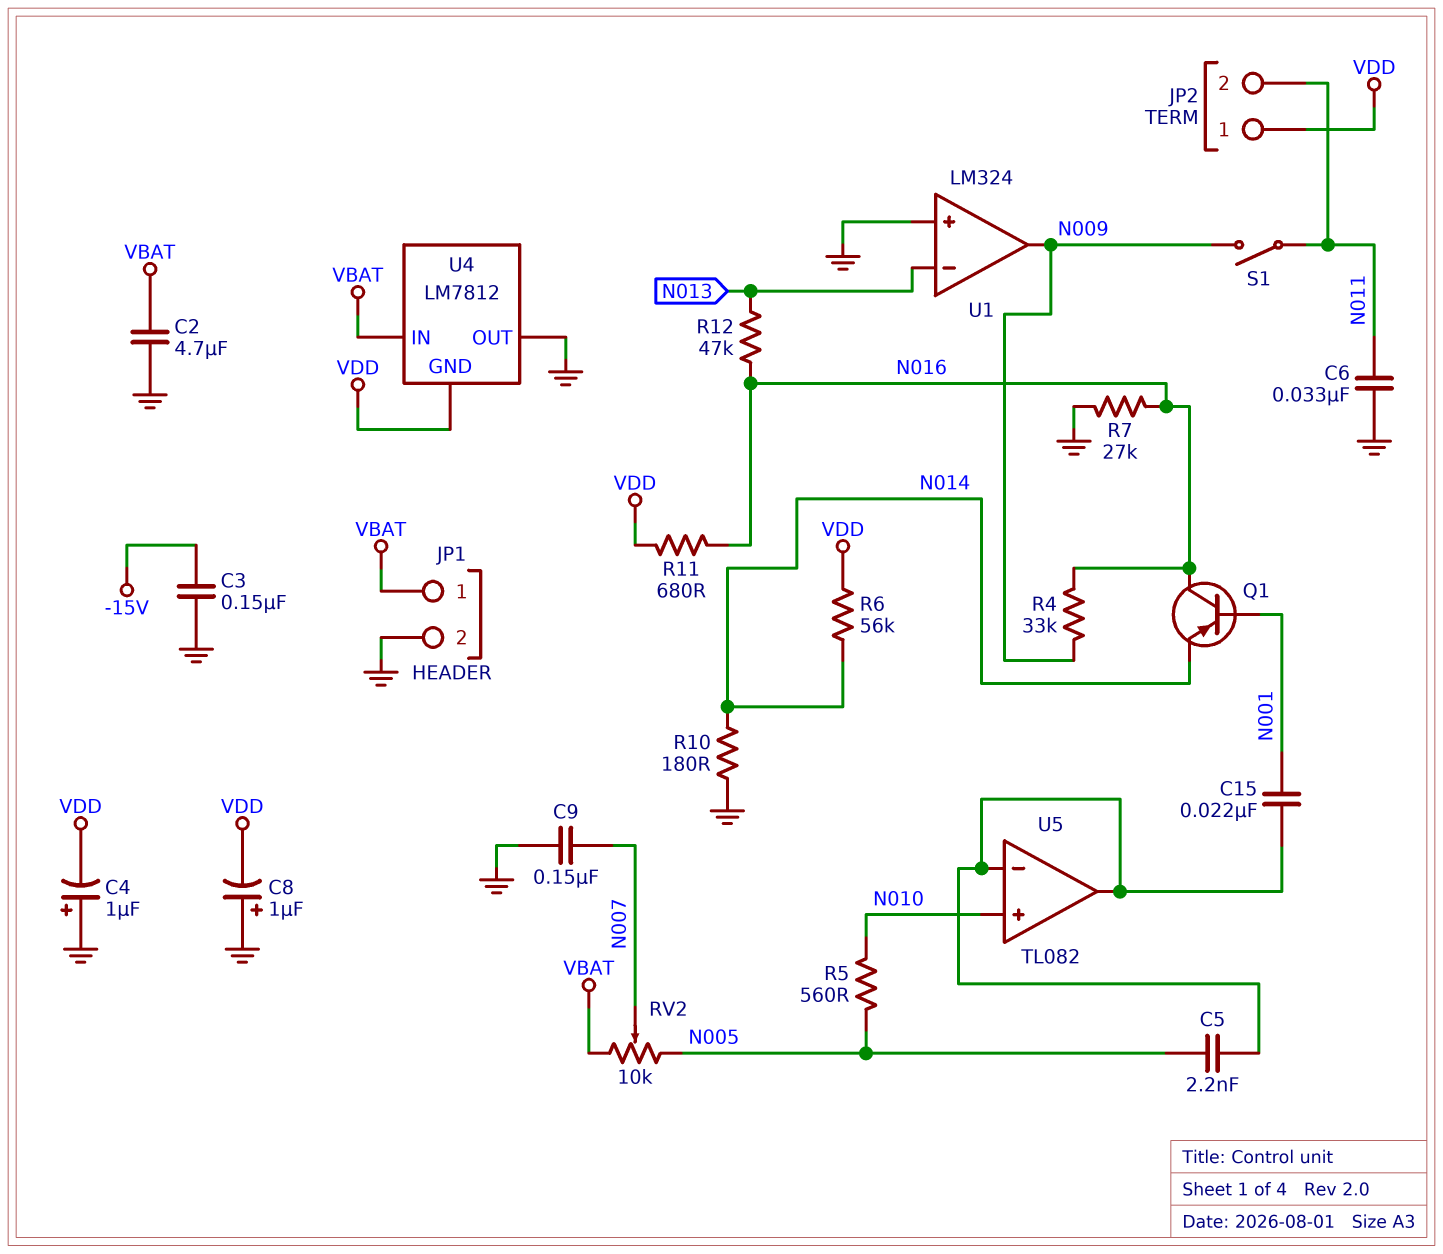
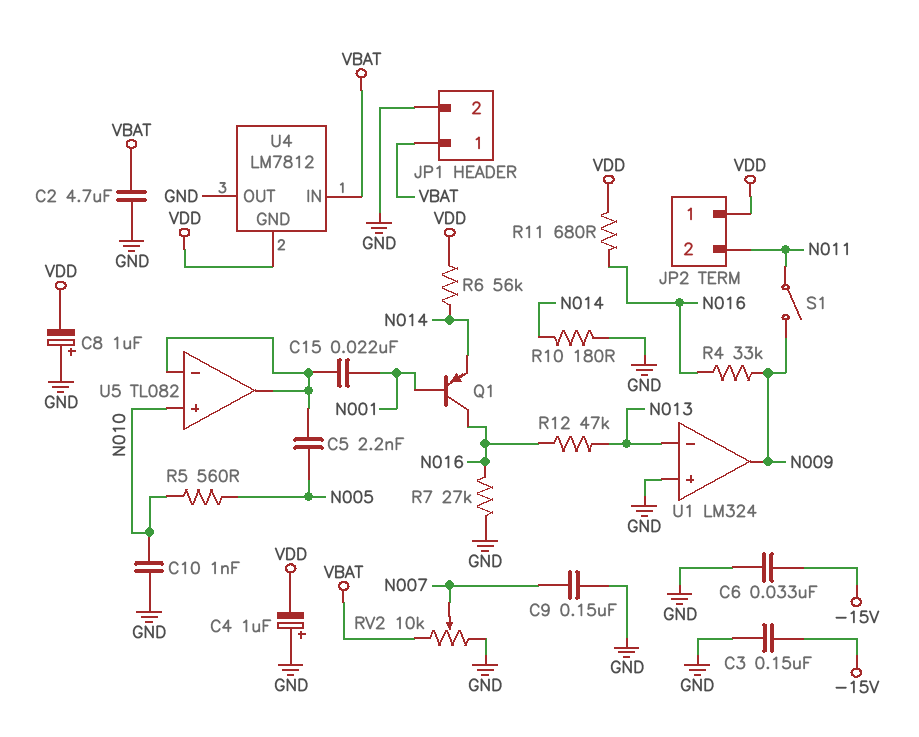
C6: 33nF (GND, N011) -> 33nF (-15V, GND)
C10: none -> 1nF (GND, N010)
RV2: 10k (N005, VBAT, wiper N007) -> 10k (GND, VBAT, wiper N007)

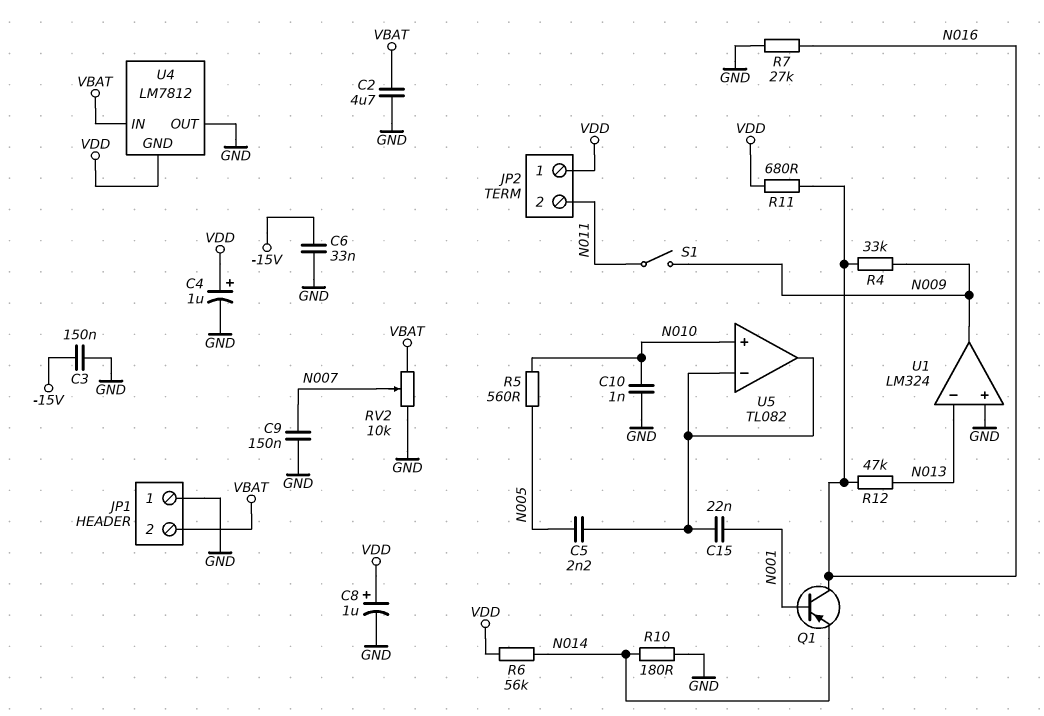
C4: 1uF (plus GND, minus VDD) -> 1uF (plus VDD, minus GND)
C8: 1uF (plus GND, minus VDD) -> 1uF (plus VDD, minus GND)
JP1 pin 1: VBAT -> GND
JP1 pin 2: GND -> VBAT

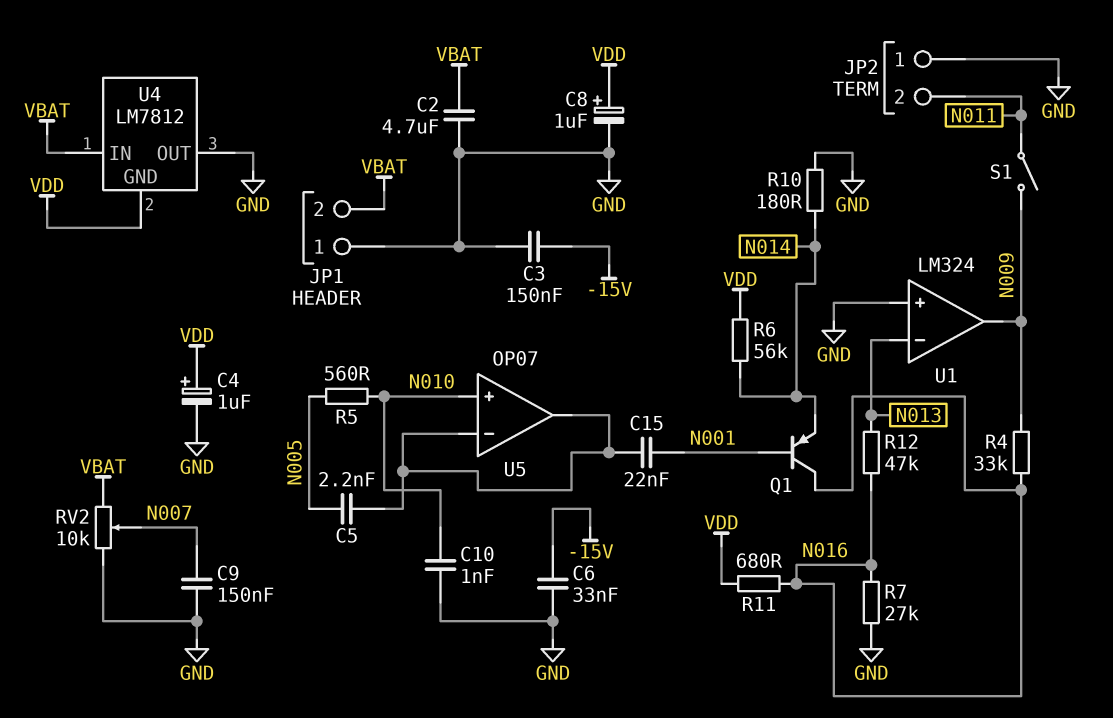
JP2 pin 1: VDD -> GND
U5: TL082 -> OP07

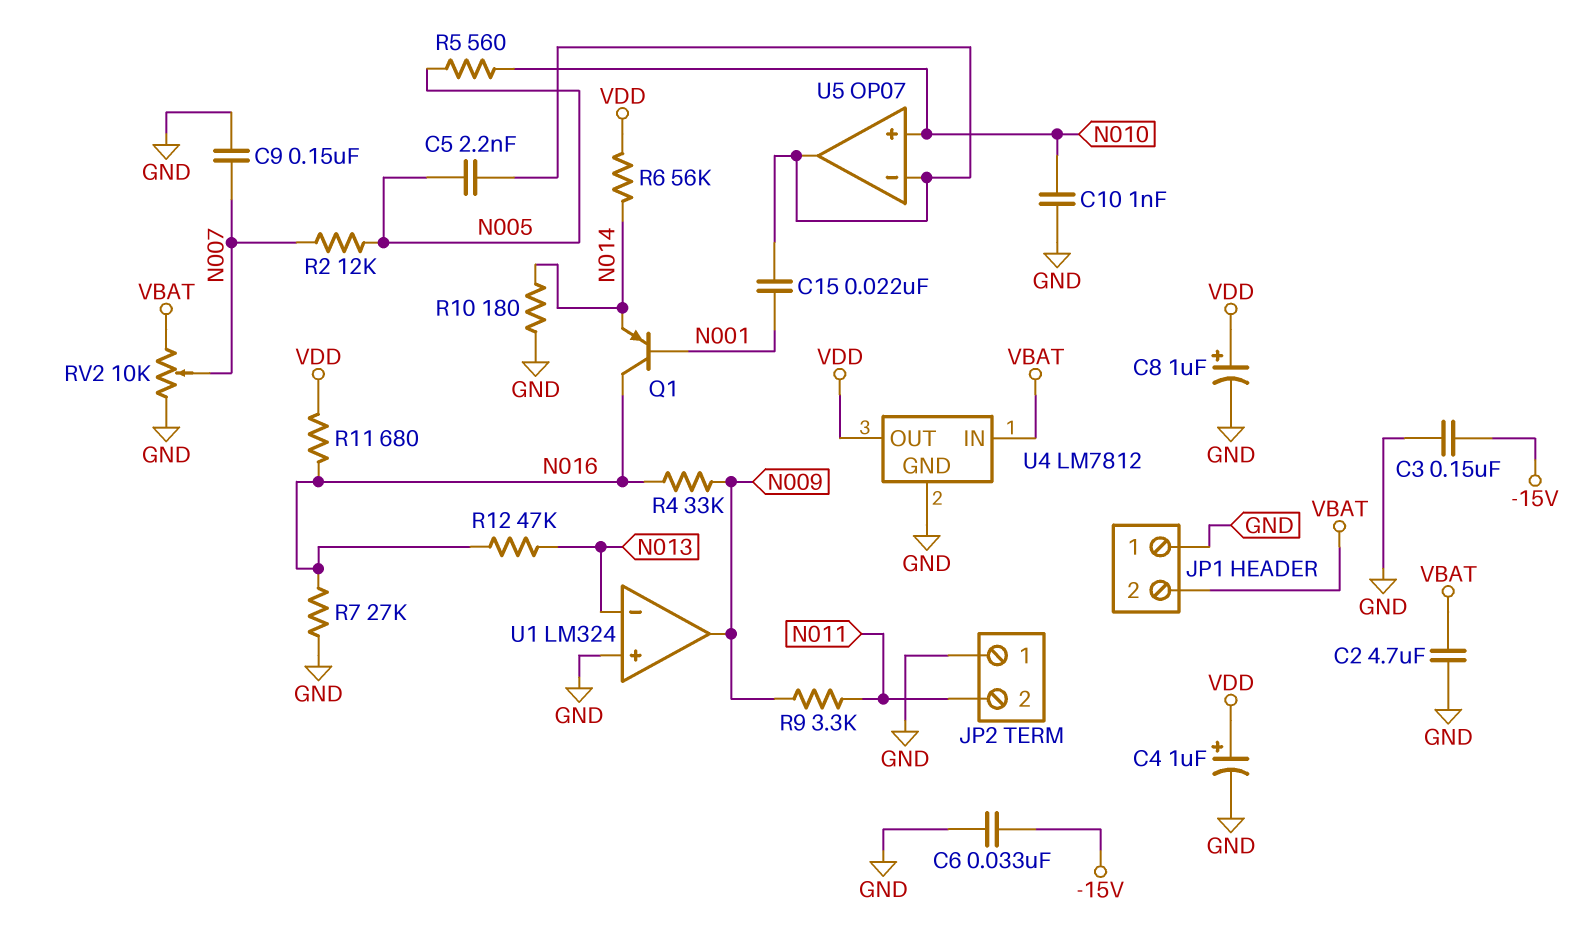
R2: none -> 12k (N005, N007)
R9: none -> 3.3k (N009, N011)
S1: switch (N009, N011) -> none
U4 pin GND: VDD -> GND
U4 pin OUT: GND -> VDD

